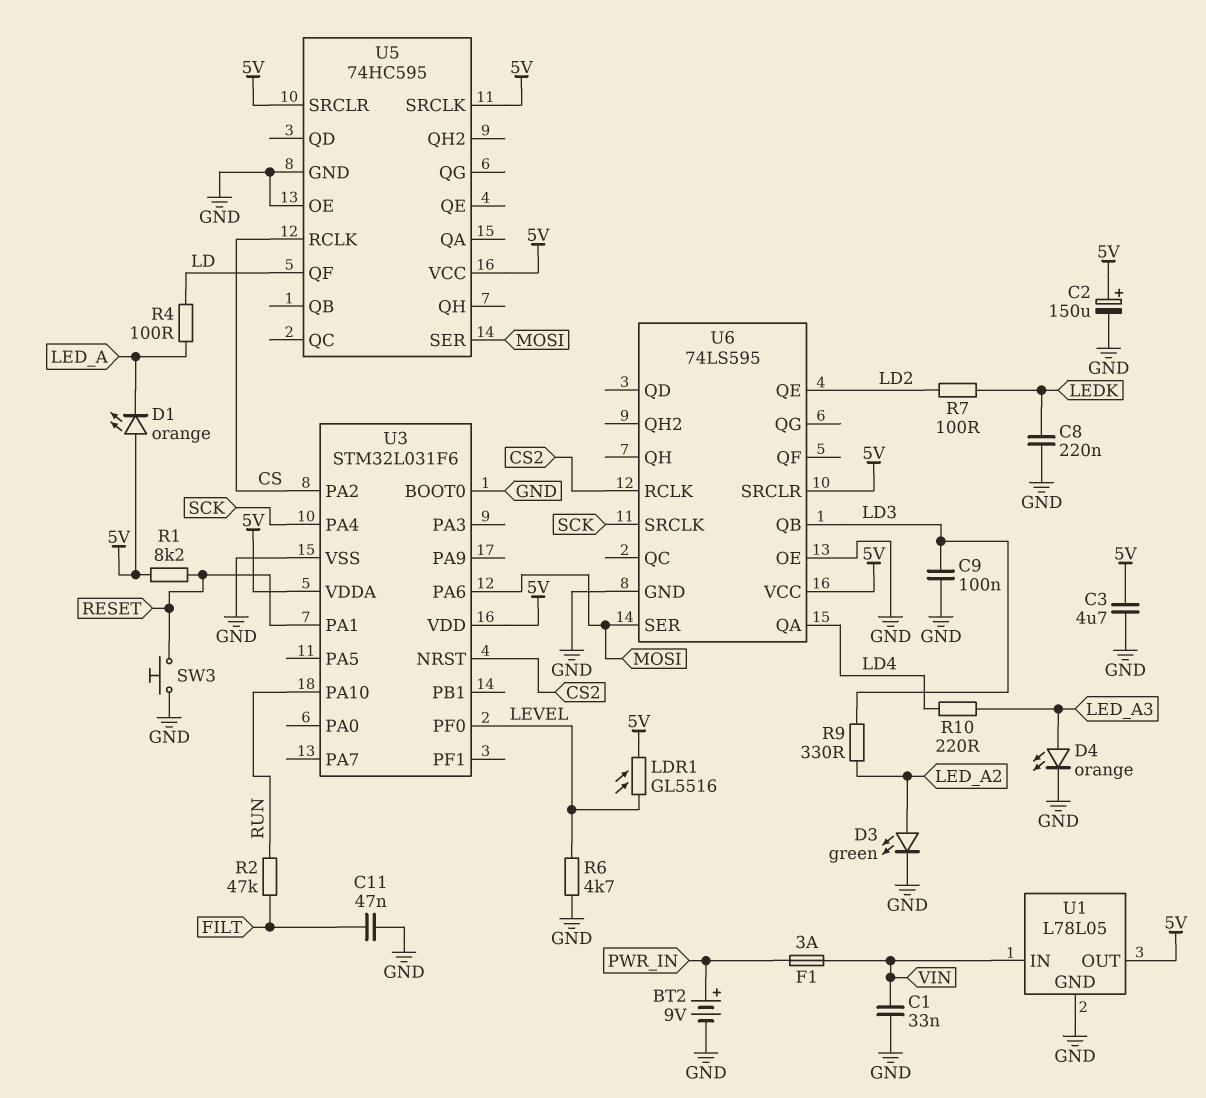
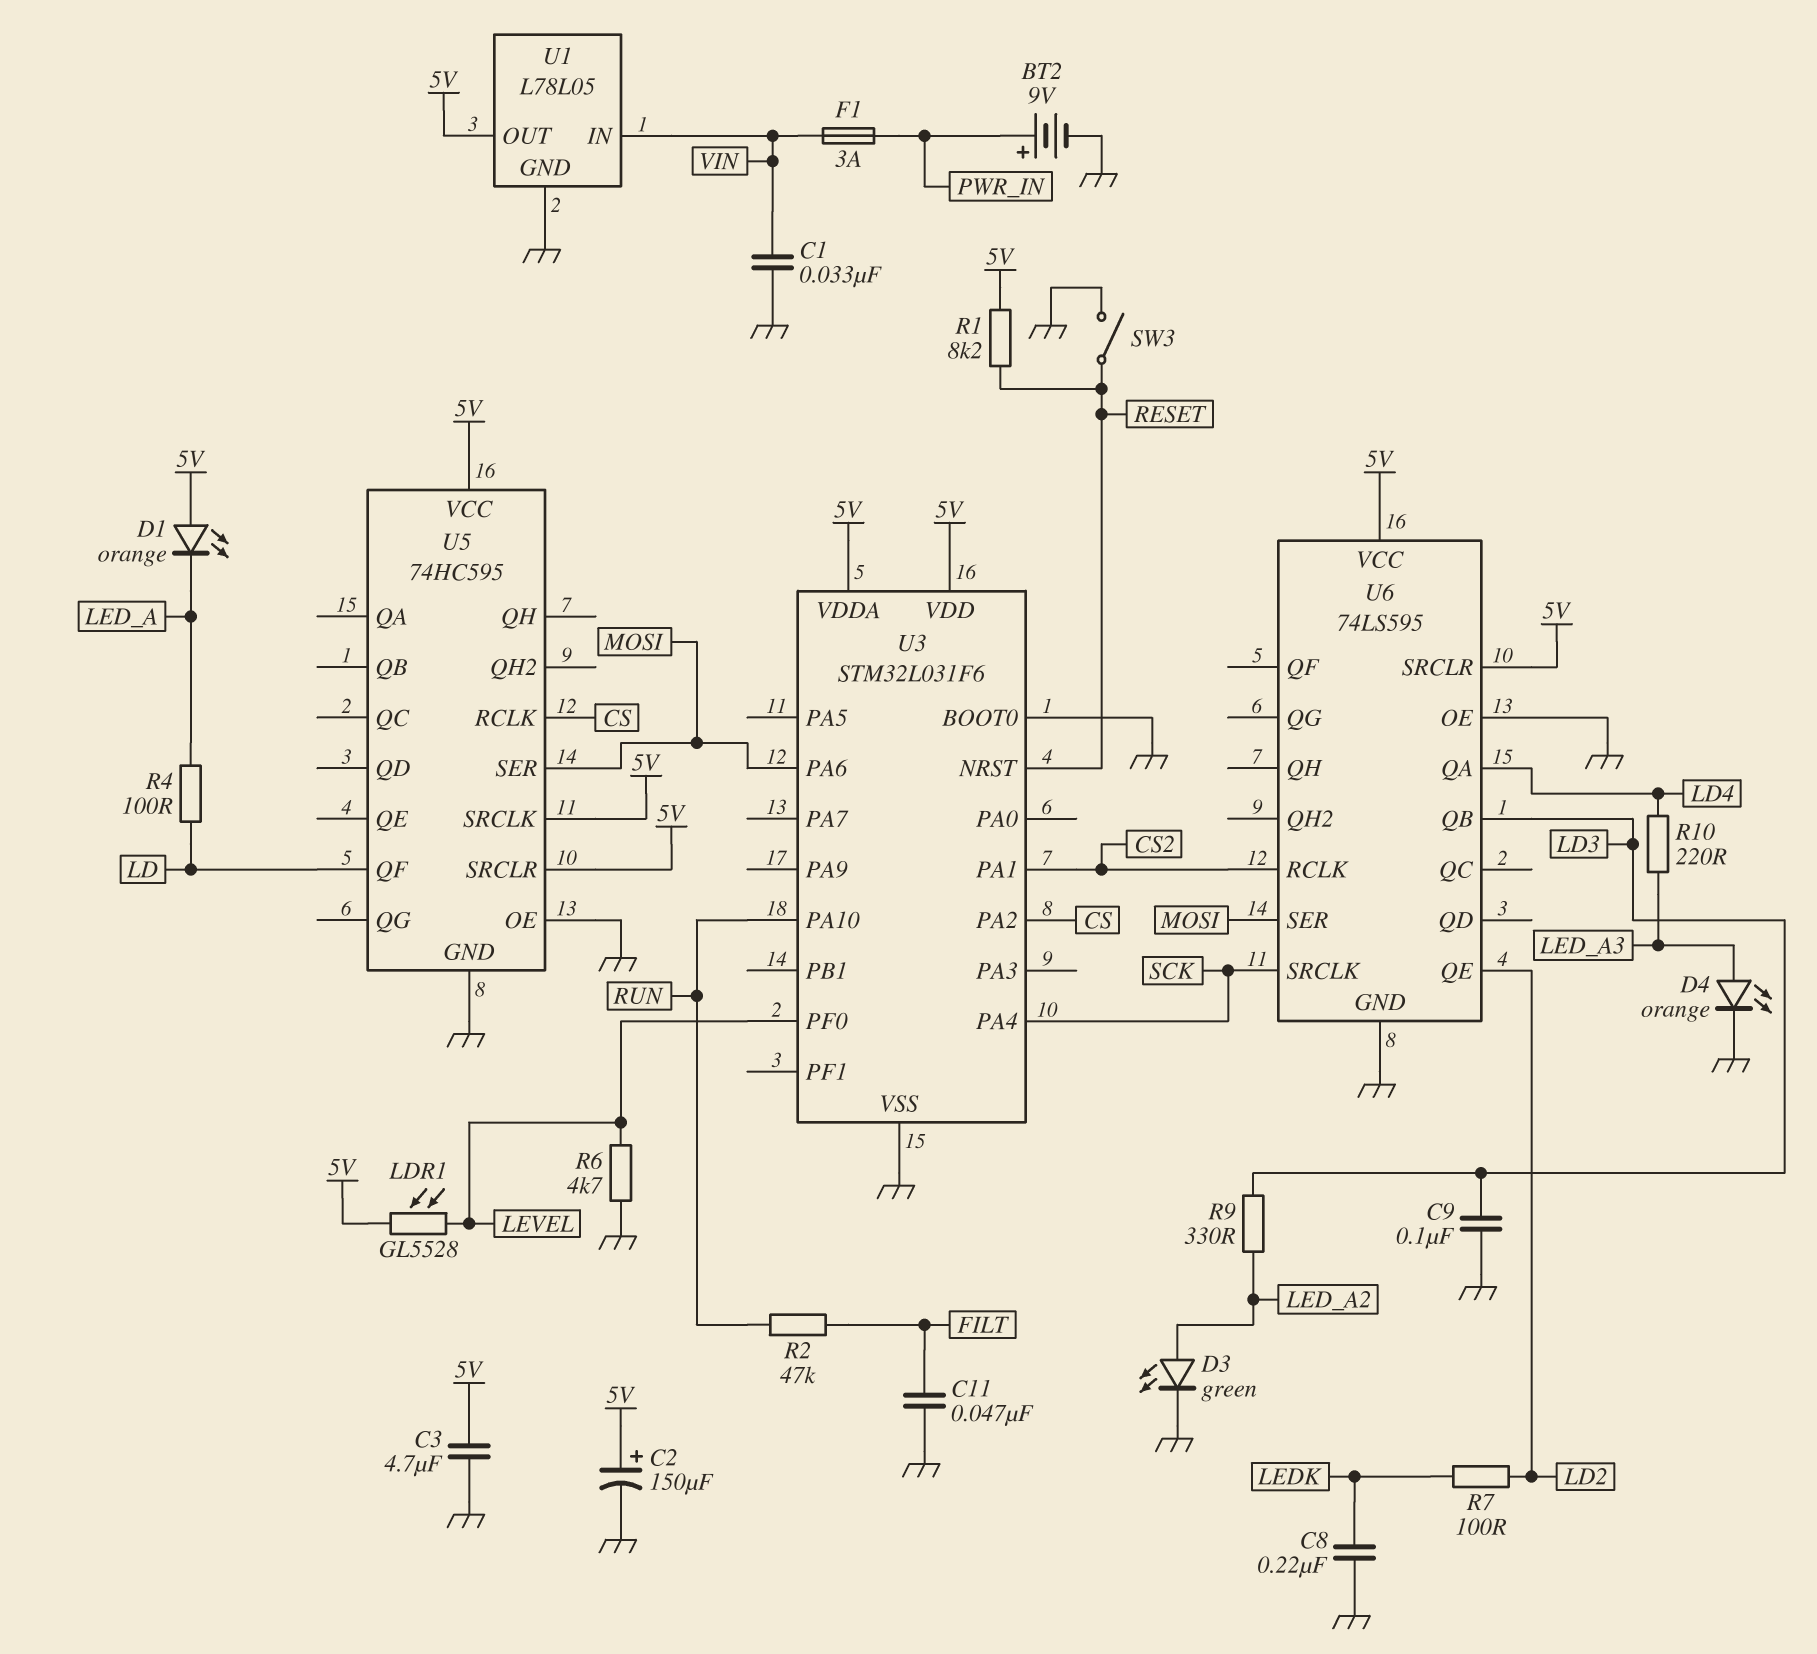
LDR1: GL5516 (5V, LEVEL) -> GL5528 (5V, LEVEL)
SW3: button (GND, RESET) -> switch (GND, RESET)
U3 pin NRST: CS2 -> RESET
U3 pin PA1: RESET -> CS2

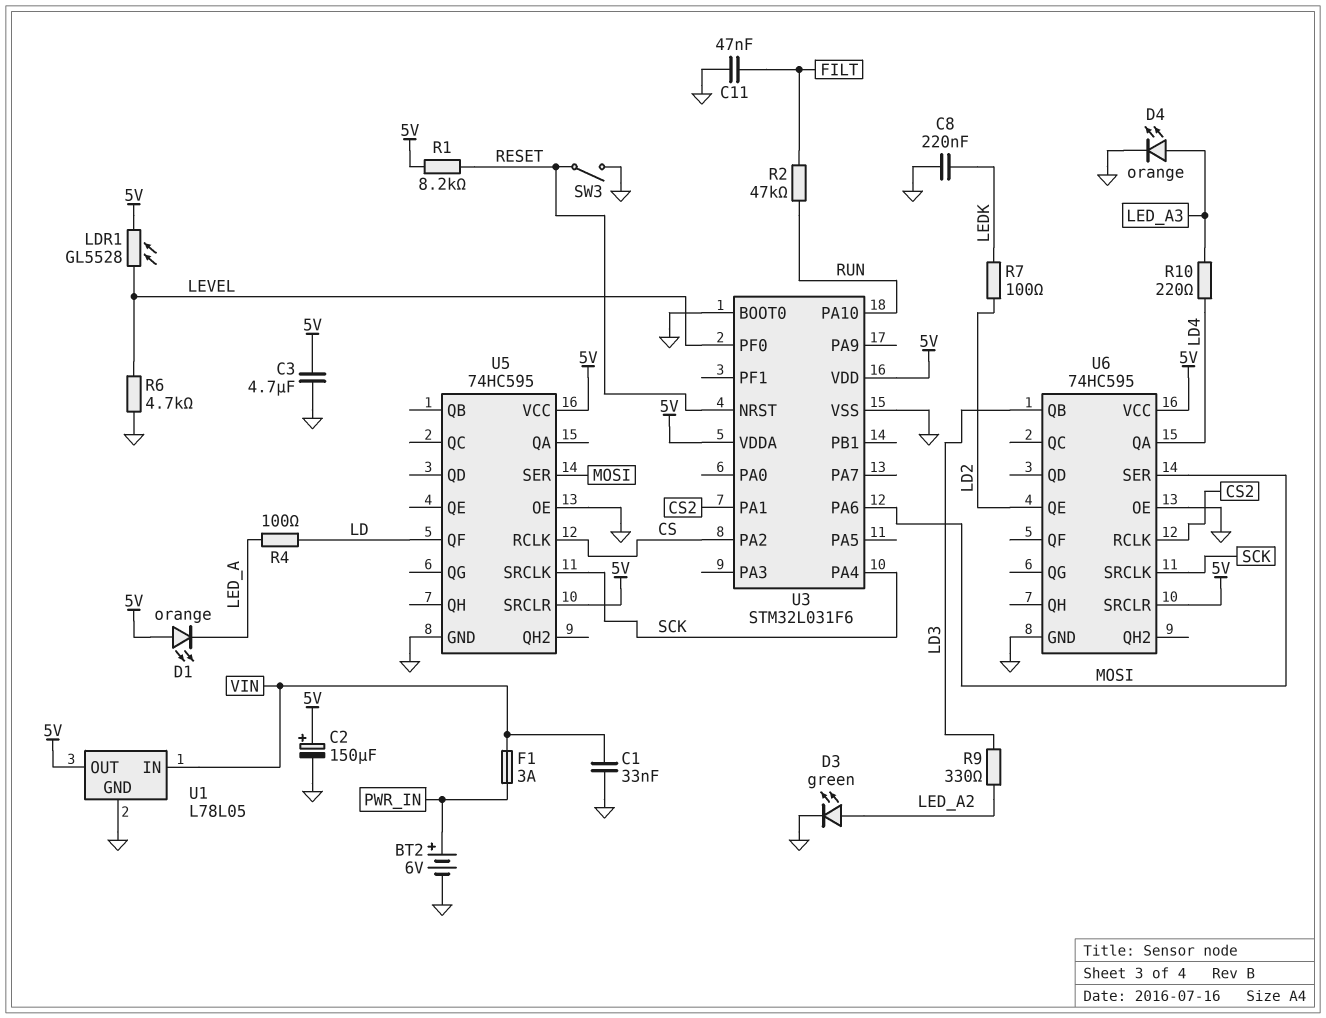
BT2: 9V (plus PWR_IN, minus GND) -> 6V (plus PWR_IN, minus GND)
C9: 100nF (GND, LD3) -> none
U5 pin SRCLK: 5V -> SCK
U6: 74LS595 -> 74HC595

